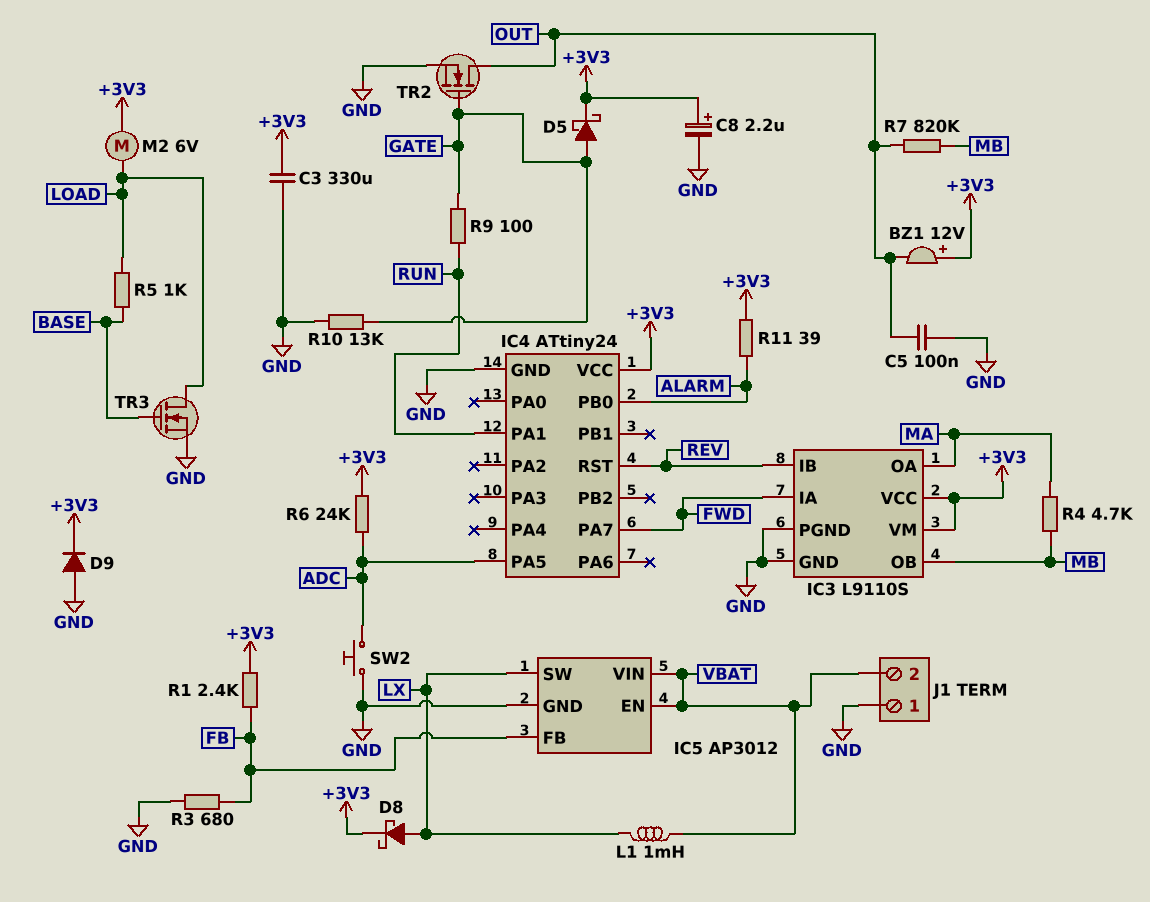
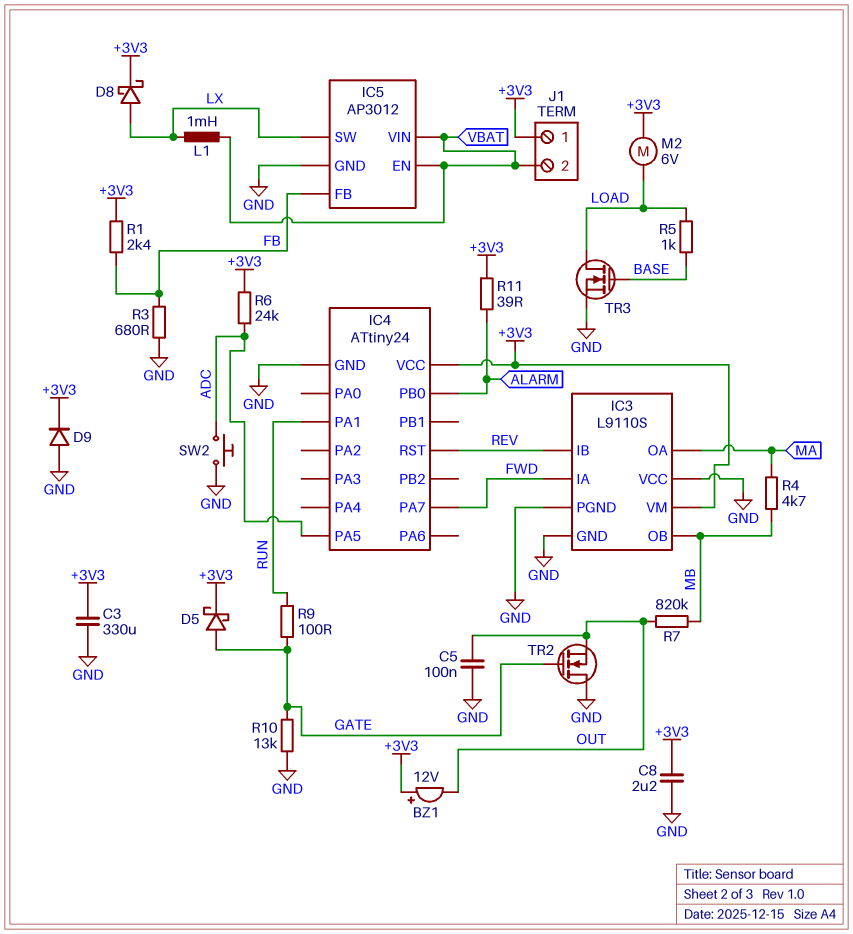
C8: 2.2uF (plus +3V3, minus GND) -> 2.2uF (+3V3, GND)
IC3 pin VCC: +3V3 -> GND
J1 pin 1: GND -> +3V3
TR2: NMOS (G GATE, D OUT, S GND) -> NMOS (G GATE, D GND, S OUT)

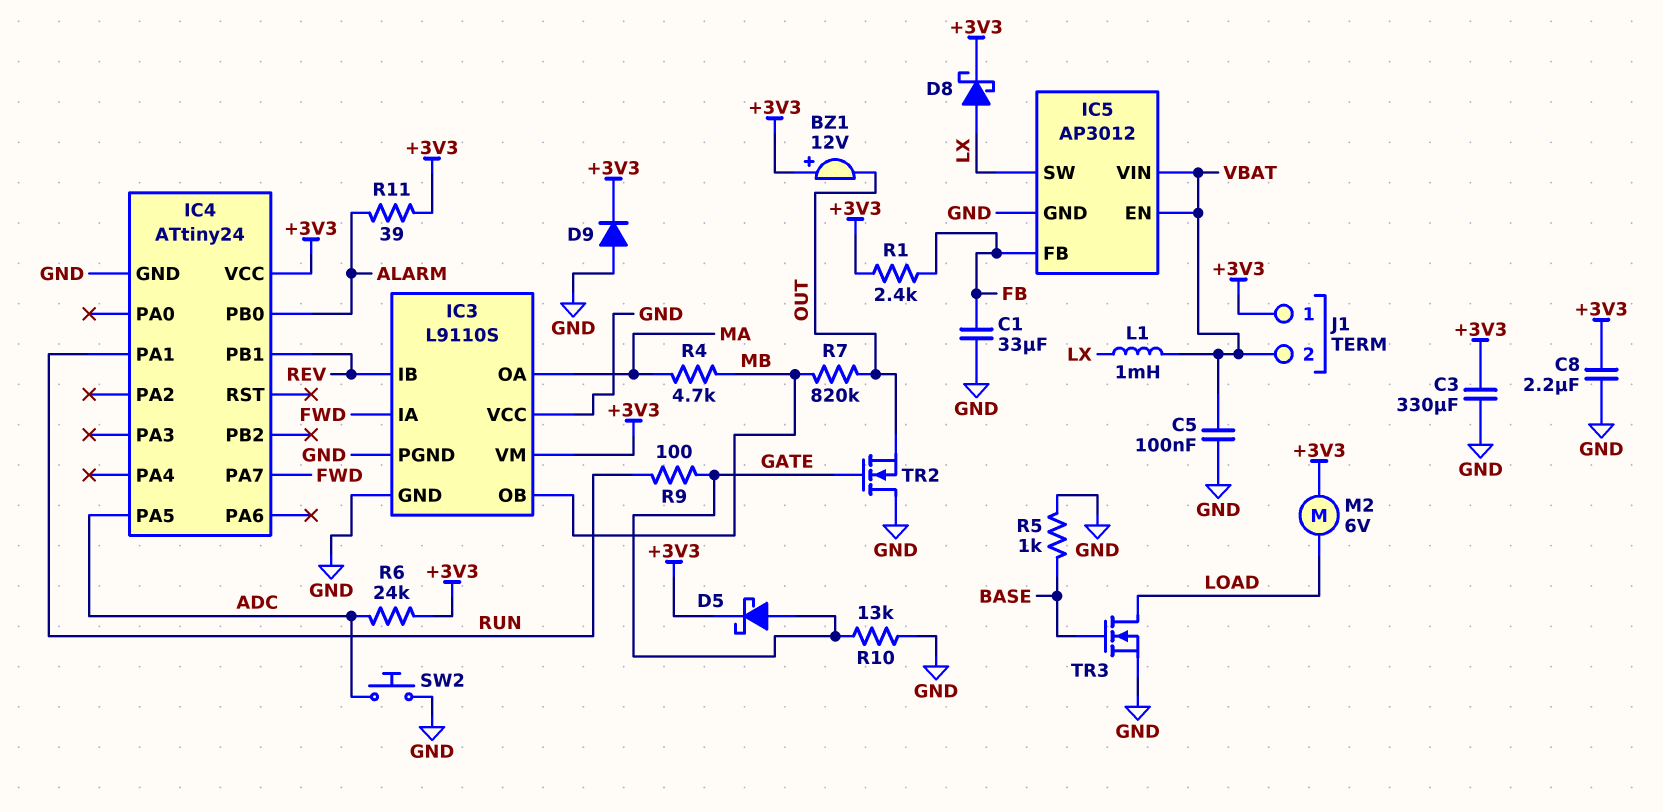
C1: none -> 33uF (FB, GND)
C5: 100nF (GND, OUT) -> 100nF (GND, VBAT)
IC4 pin PB1: none -> REV
IC4 pin RST: REV -> none
R3: 680 (FB, GND) -> none
R5: 1k (BASE, LOAD) -> 1k (BASE, GND)

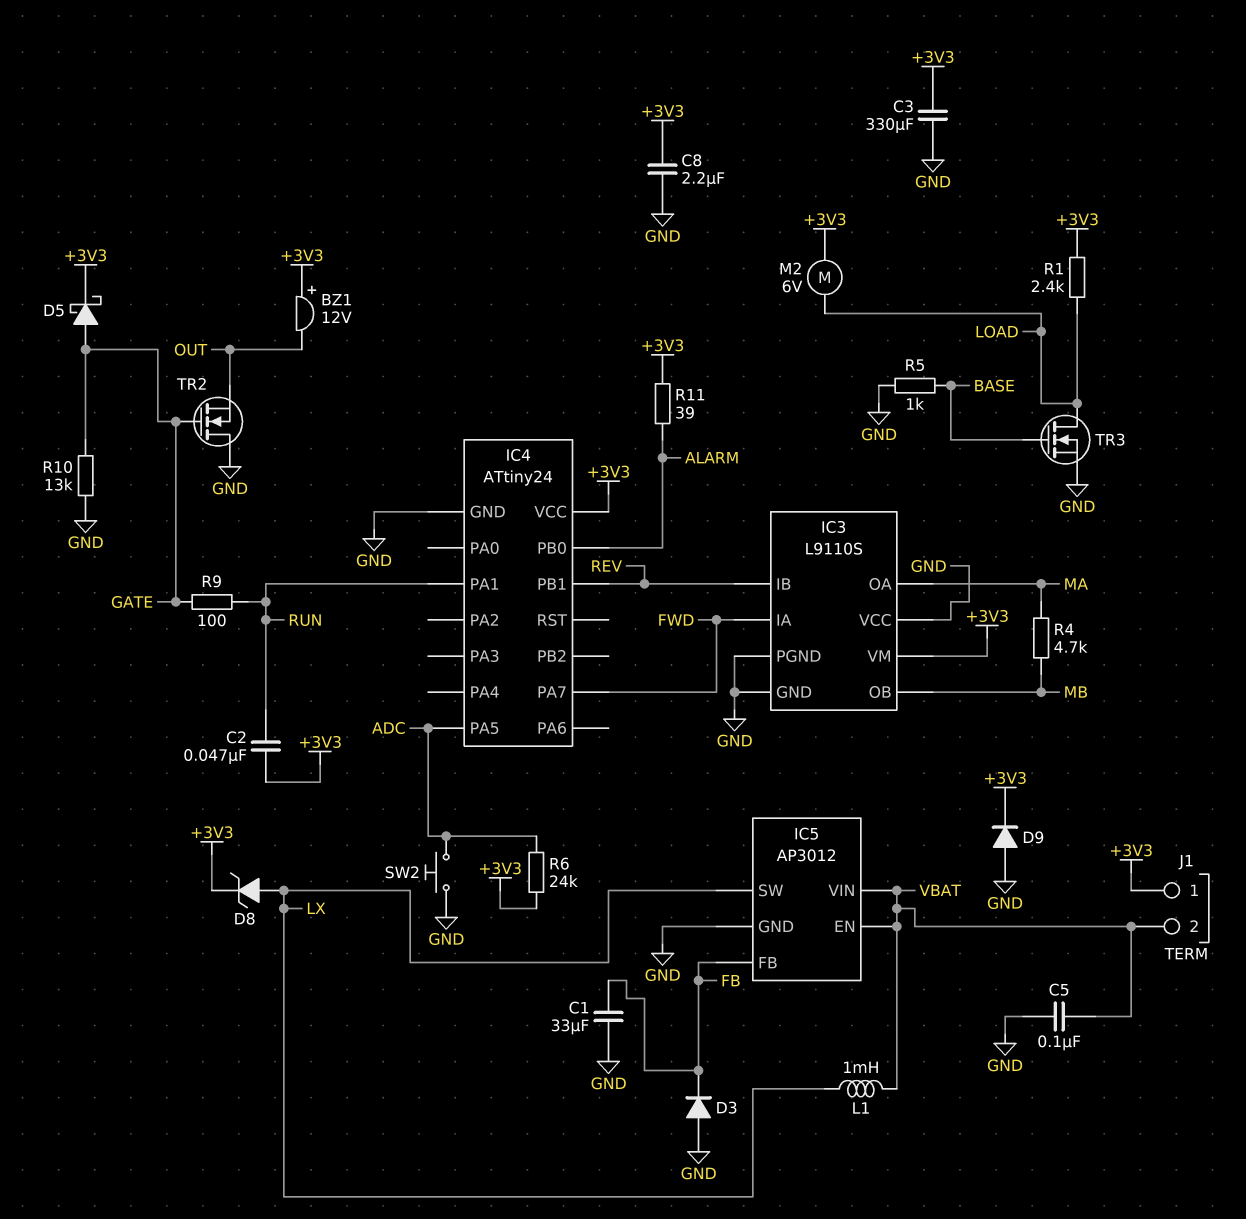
C2: none -> 47nF (+3V3, RUN)
D3: none -> diode (A GND, K FB)
D8: schottky (A LX, K +3V3) -> zener (A LX, K +3V3)
R1: 2.4k (+3V3, FB) -> 2.4k (+3V3, LOAD)
R7: 820k (MB, OUT) -> none

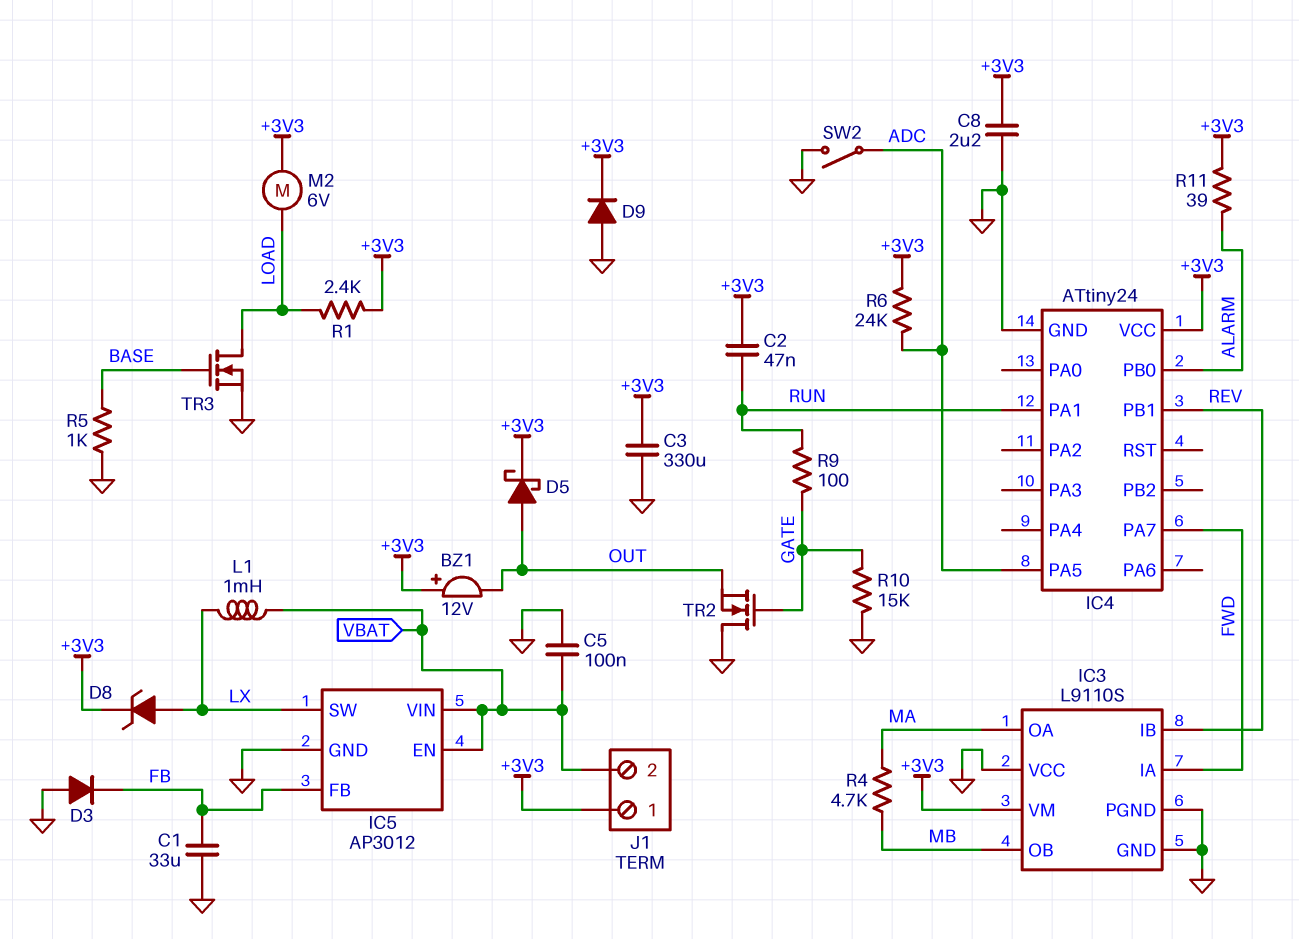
D5: schottky (A GATE, K +3V3) -> schottky (A OUT, K +3V3)
R10: 13k (GATE, GND) -> 15k (GATE, GND)
SW2: button (ADC, GND) -> switch (ADC, GND)

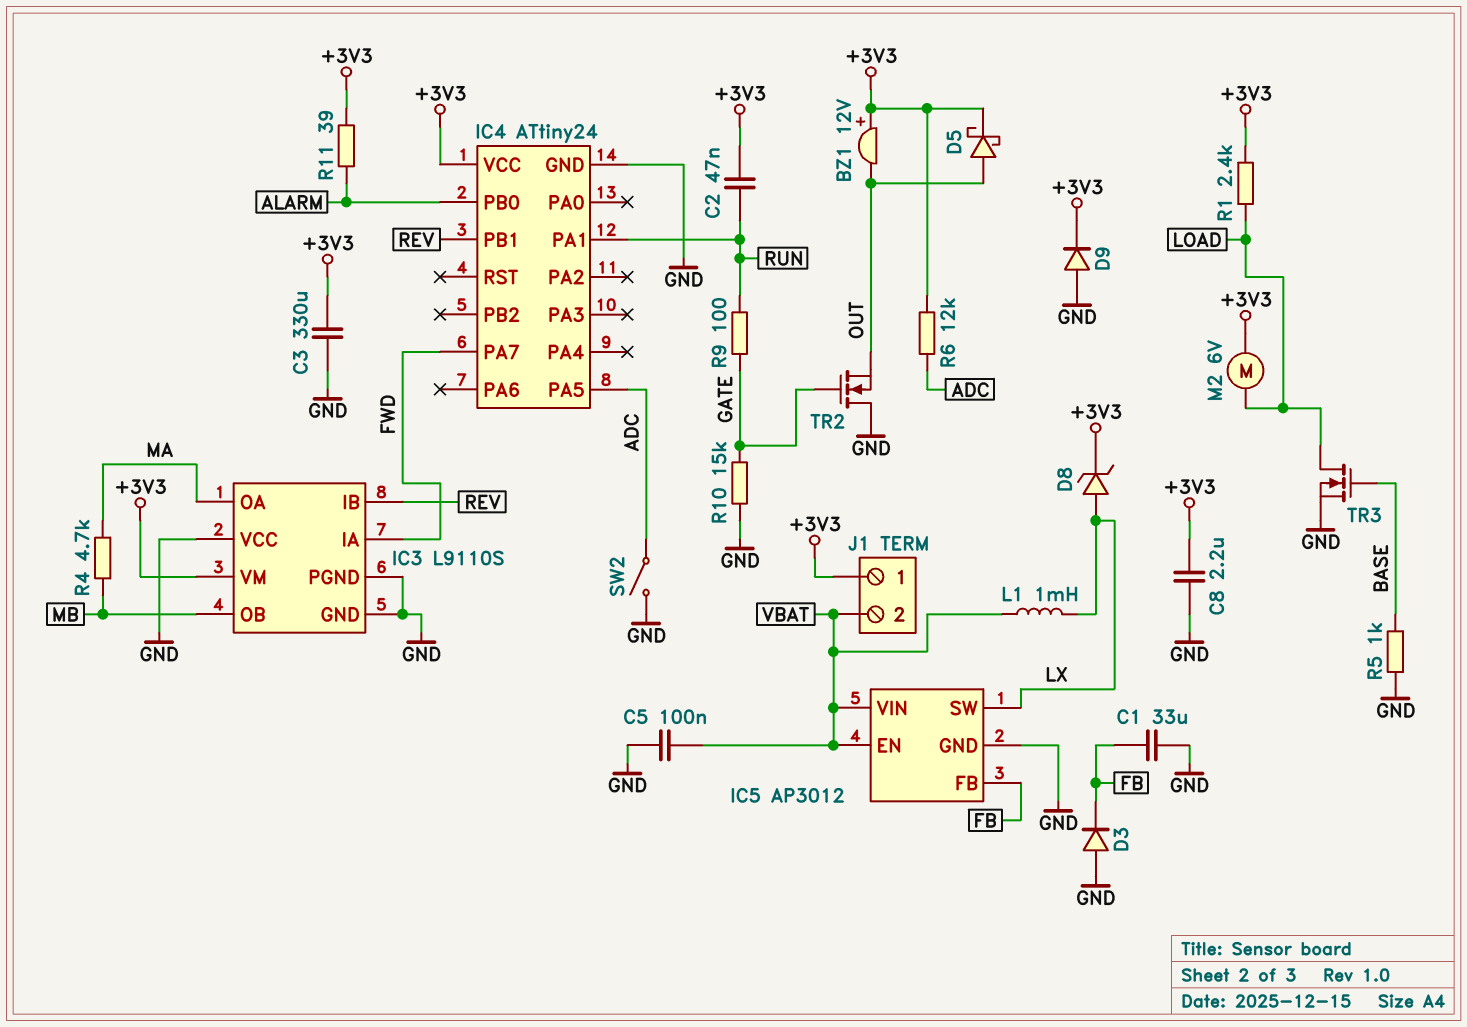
R6: 24k (+3V3, ADC) -> 12k (+3V3, ADC)

